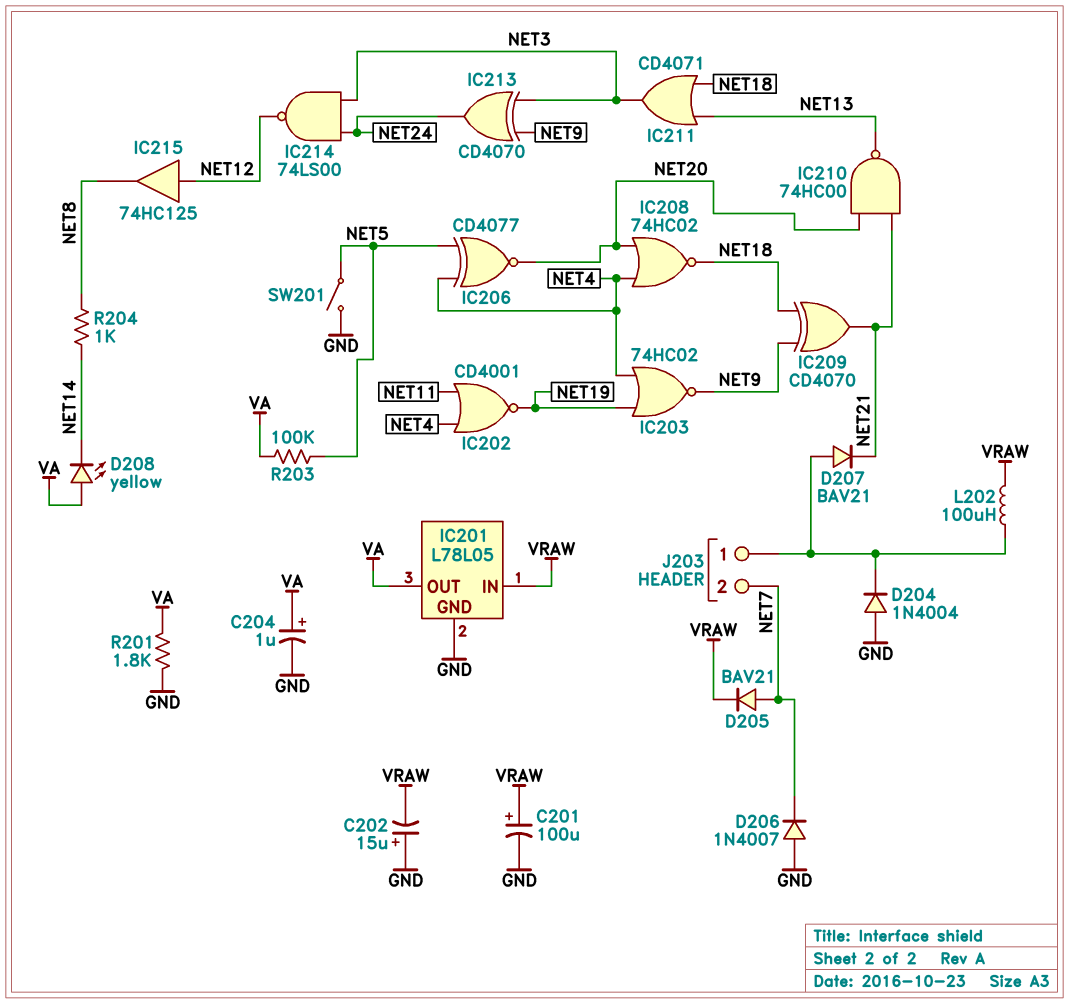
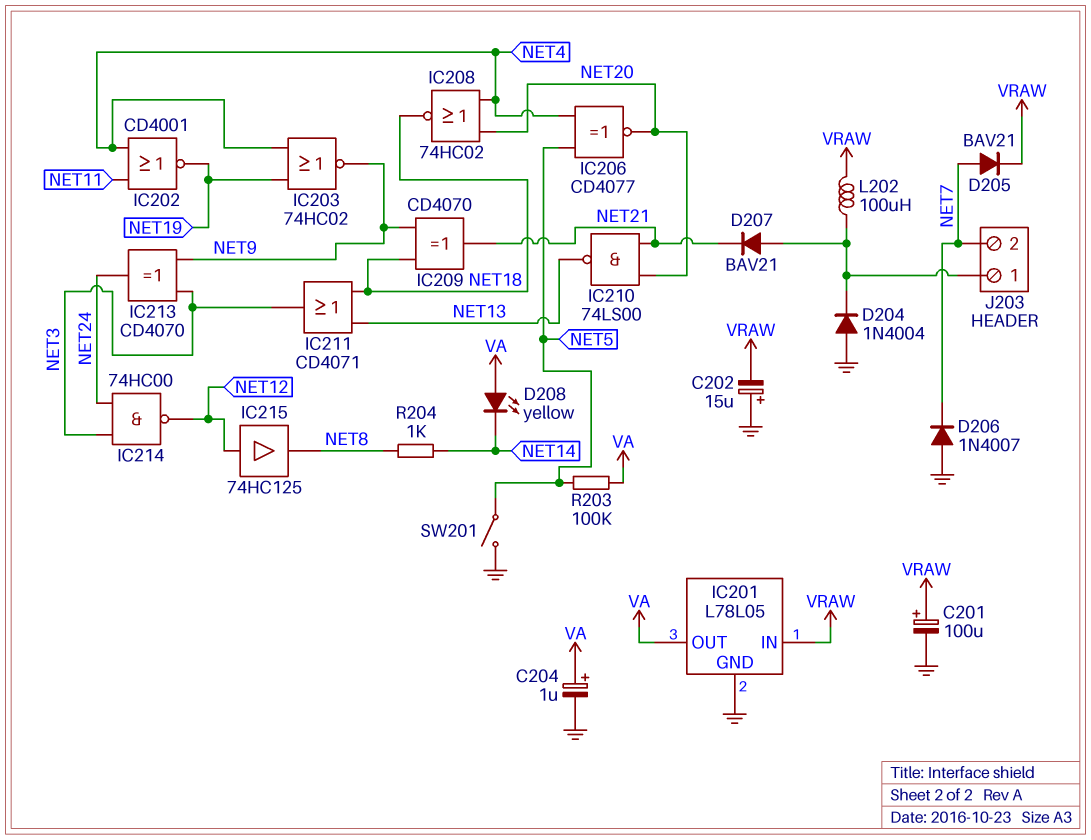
IC210: NAND 74HC00 (in NET20, in NET21, out NET13) -> NAND 74LS00 (in NET20, in NET21, out NET13)
IC214: NAND 74LS00 (in NET3, in NET24, out NET12) -> NAND 74HC00 (in NET3, in NET24, out NET12)
R201: 1.8k (GND, VA) -> none

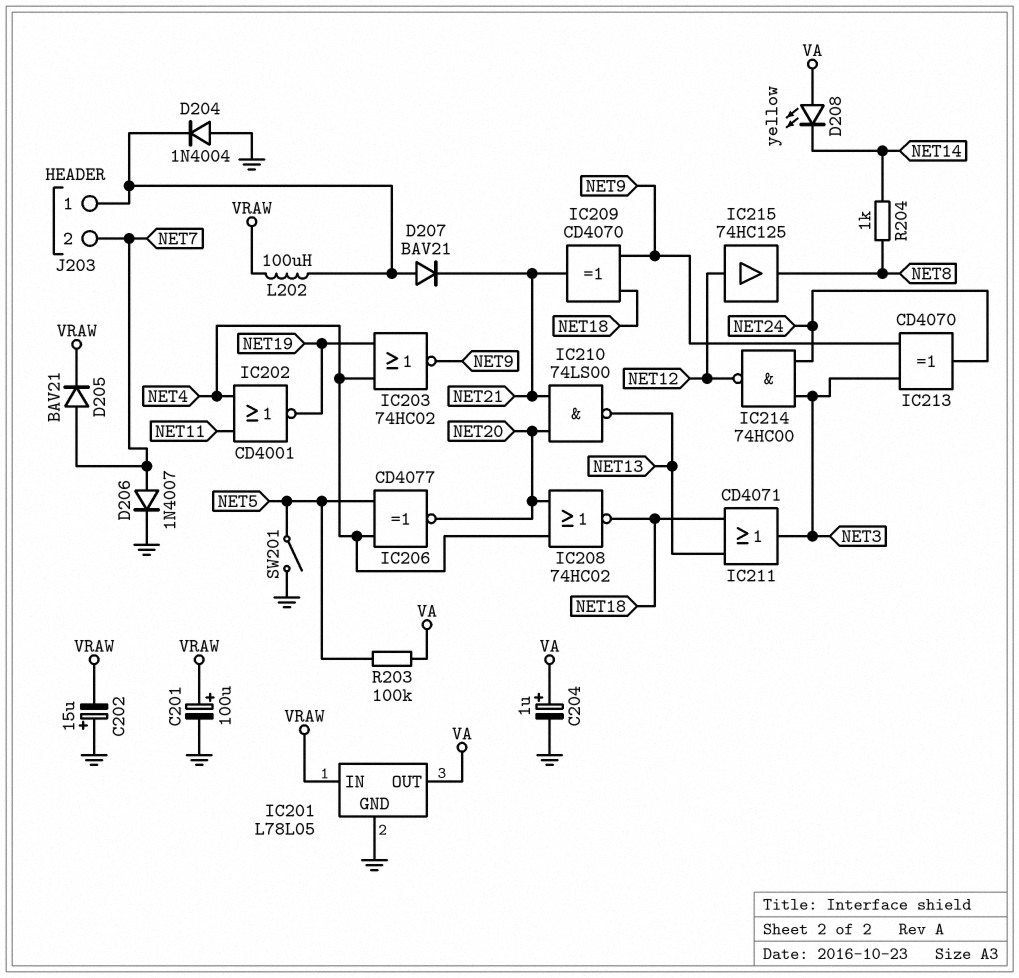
D206: diode 1N4007 (A GND, K NET7) -> diode 1N4007 (A NET7, K GND)

